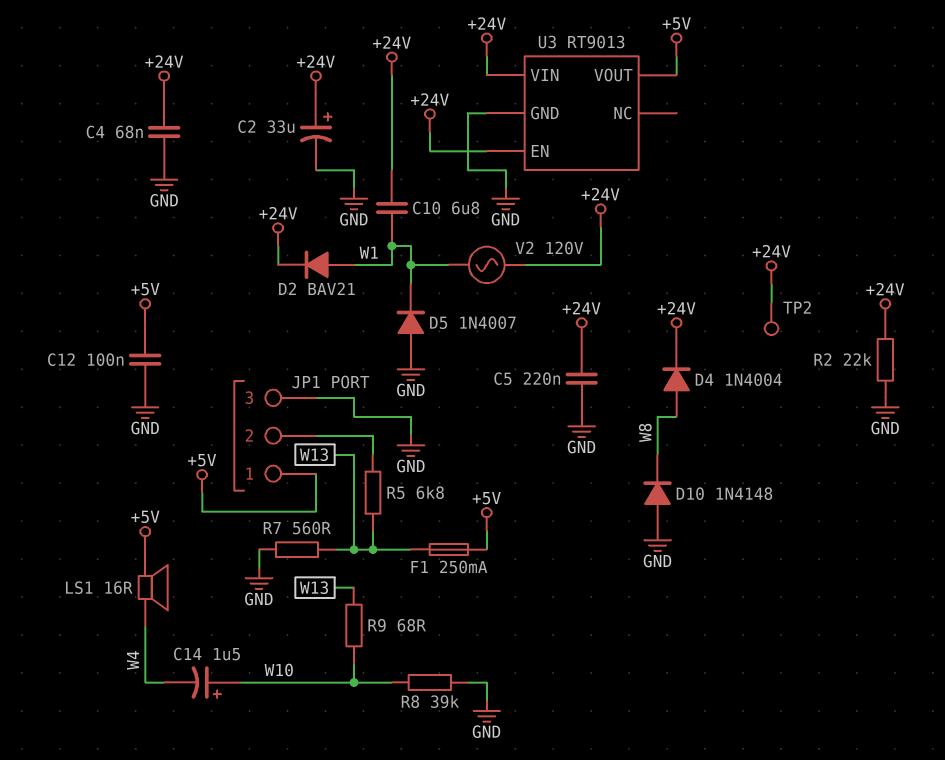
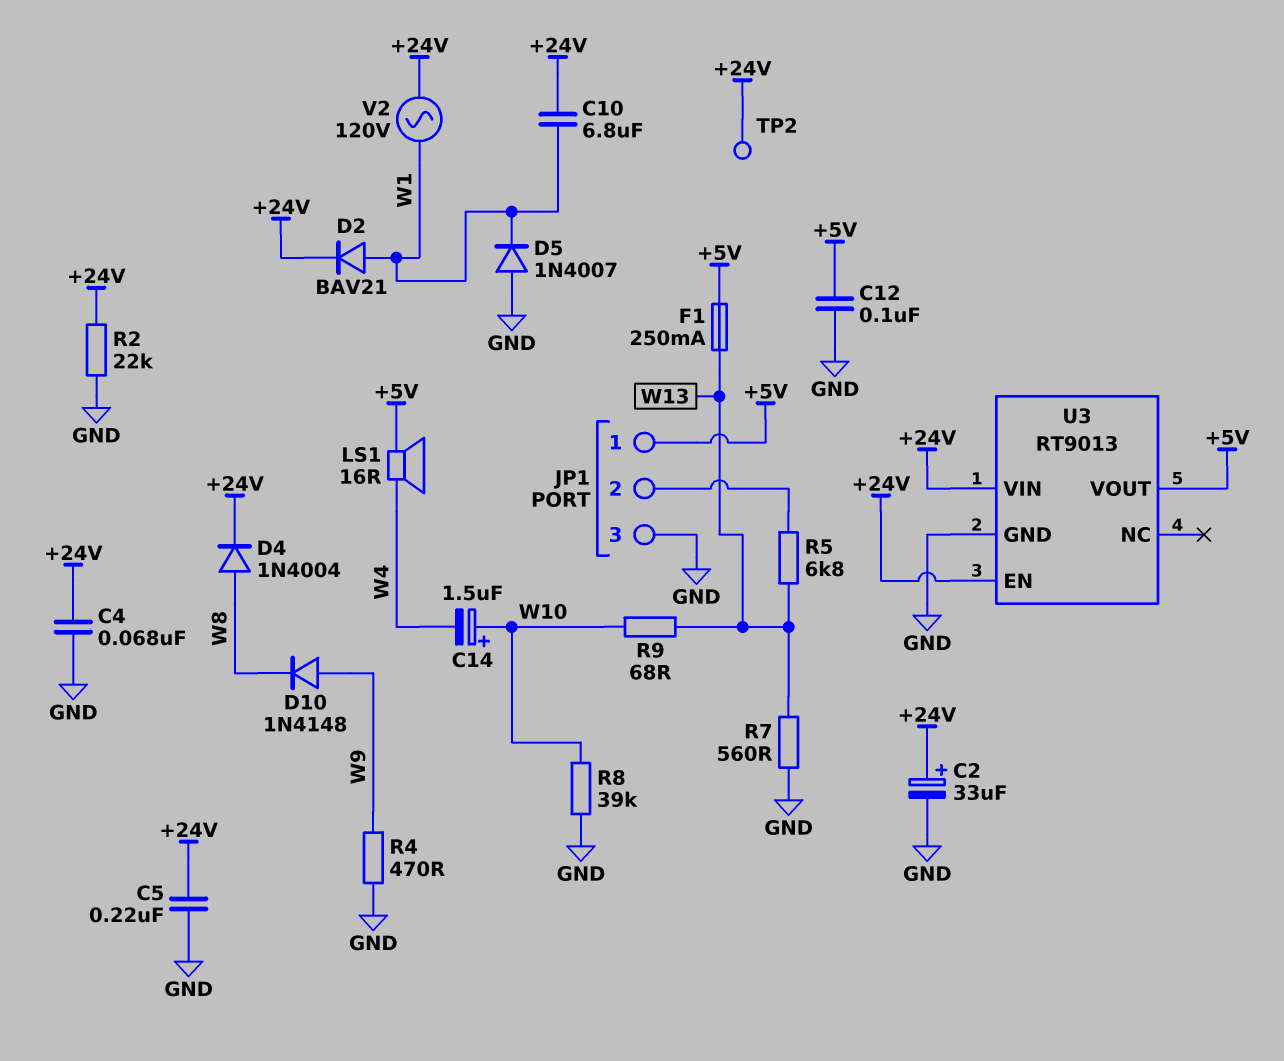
D10: diode 1N4148 (A GND, K W8) -> diode 1N4148 (A W9, K W8)
R4: none -> 470 (GND, W9)

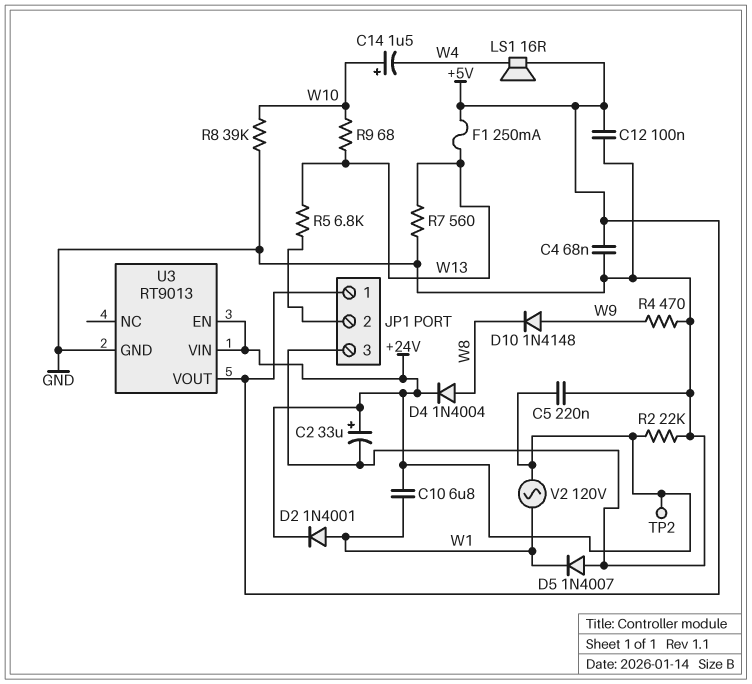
C4: 68nF (+24V, GND) -> 68nF (+5V, GND)
D2: diode BAV21 (A W1, K +24V) -> diode 1N4001 (A W1, K +24V)

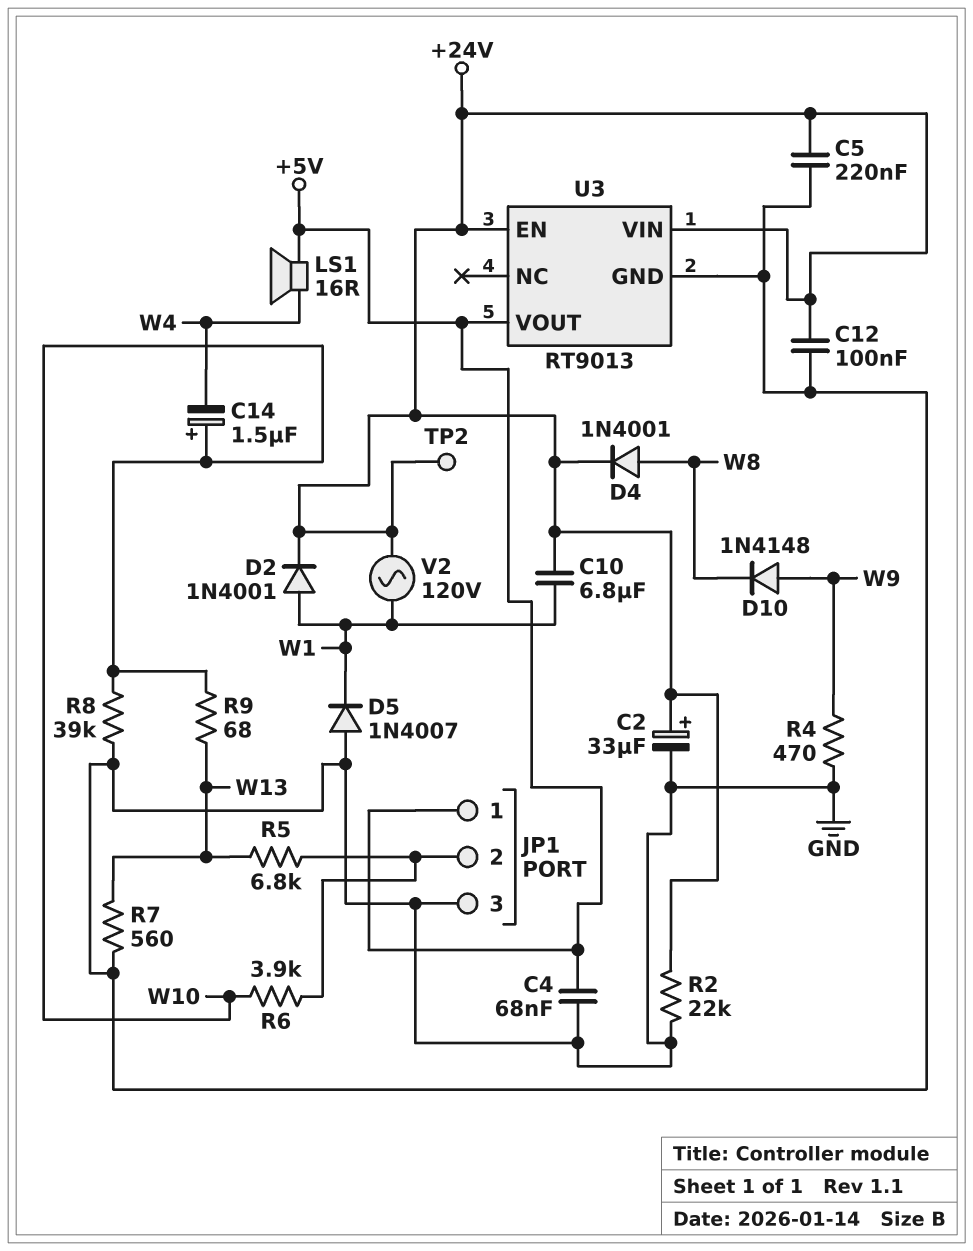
C12: 100nF (+5V, GND) -> 100nF (+24V, GND)
D4: diode 1N4004 (A W8, K +24V) -> diode 1N4001 (A W8, K +24V)
F1: 250mA (+5V, W13) -> none
R6: none -> 3.9k (JP1/2, W10)

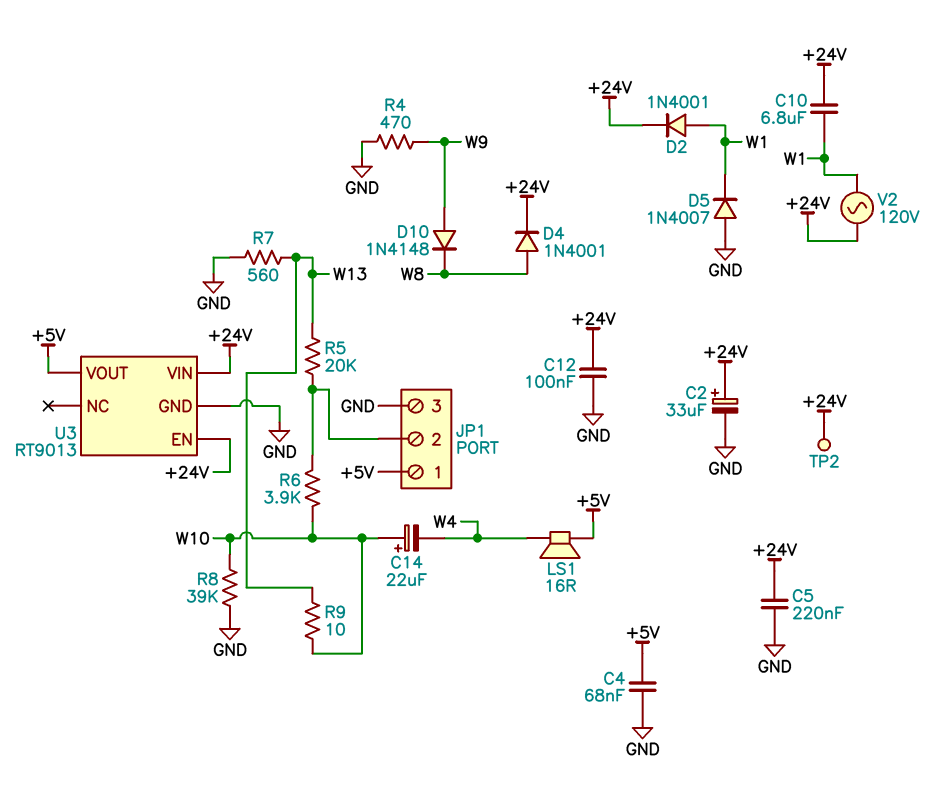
C14: 1.5uF (plus W10, minus W4) -> 22uF (plus W10, minus W4)
R2: 22k (+24V, GND) -> none
R5: 6.8k (JP1/2, W13) -> 20k (JP1/2, W13)
R9: 68 (W10, W13) -> 10 (W10, W13)

